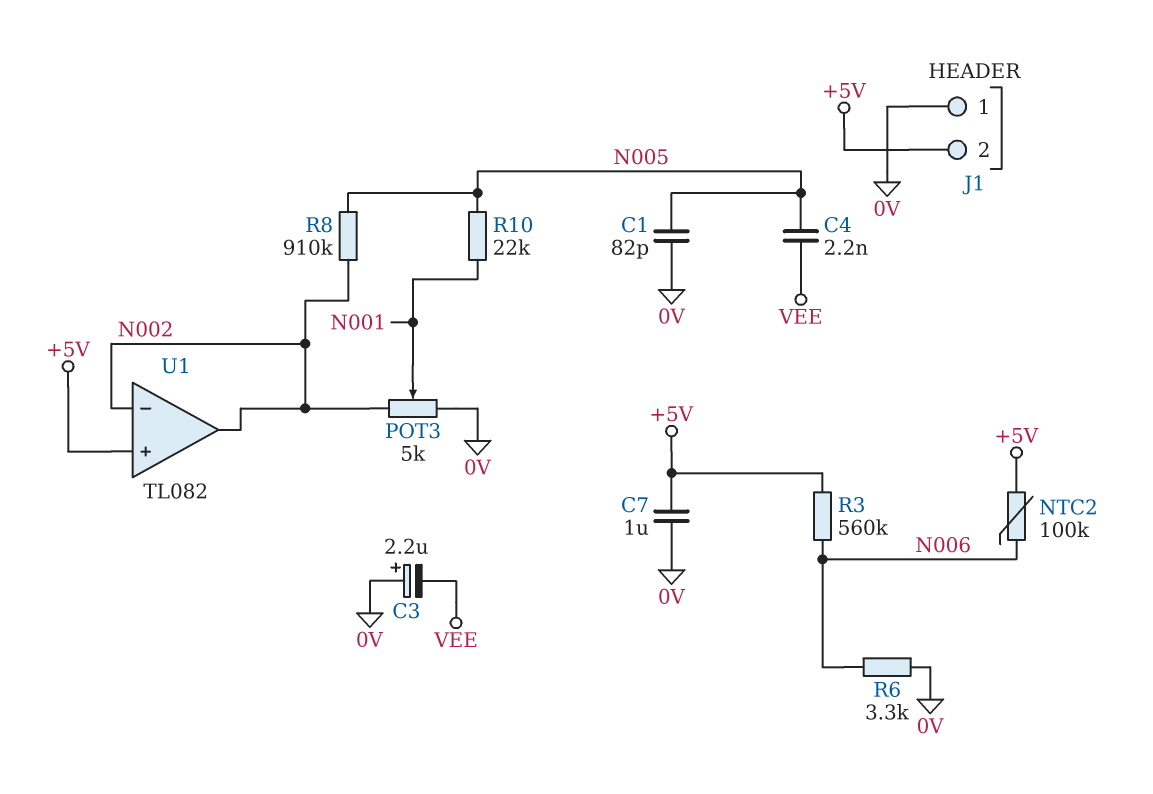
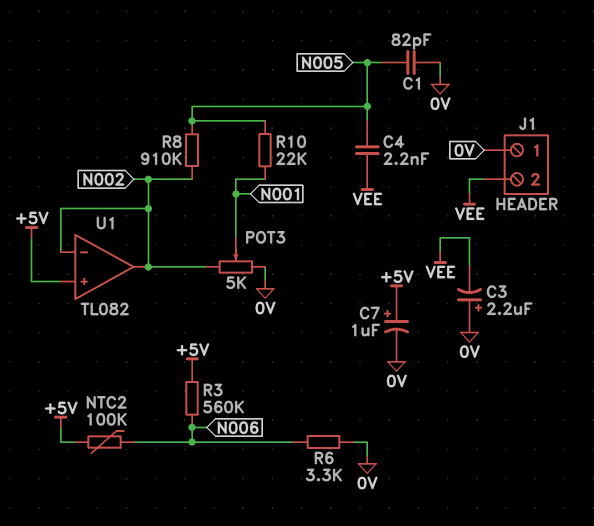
C7: 1uF (+5V, 0V) -> 1uF (plus +5V, minus 0V)
J1 pin 2: +5V -> VEE

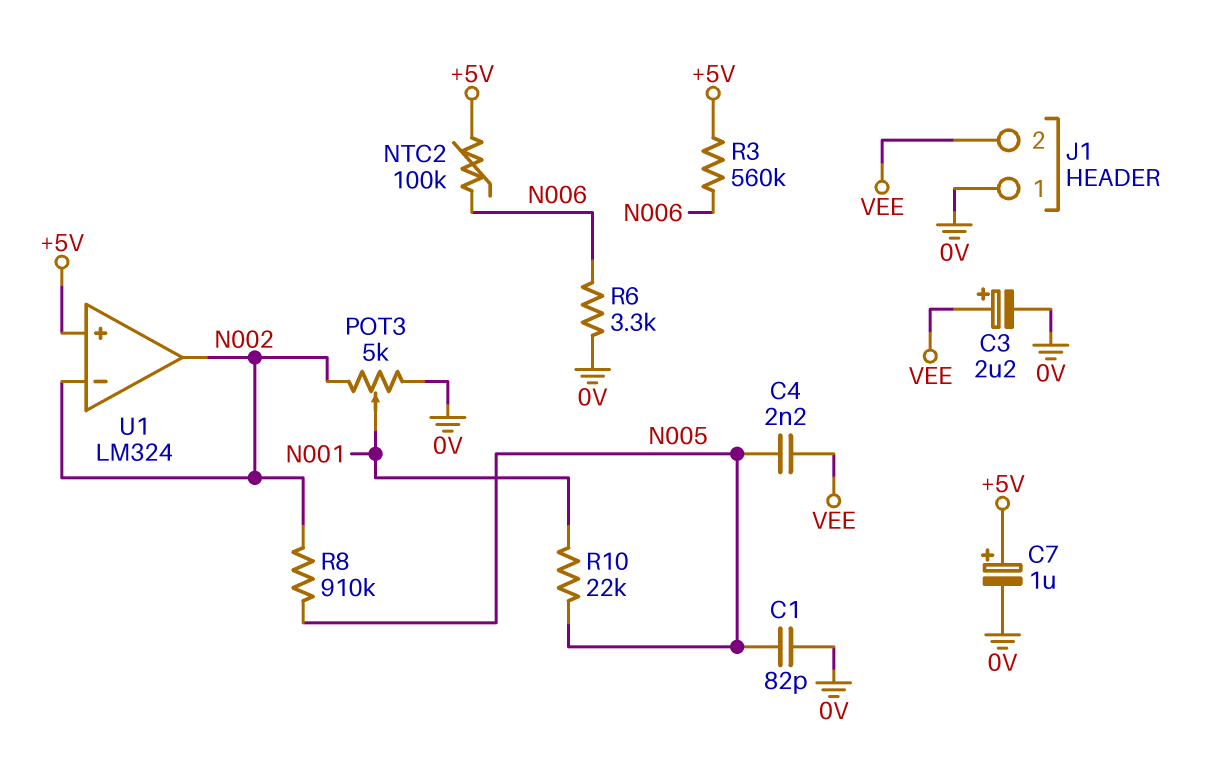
C3: 2.2uF (plus 0V, minus VEE) -> 2.2uF (plus VEE, minus 0V)
U1: TL082 -> LM324

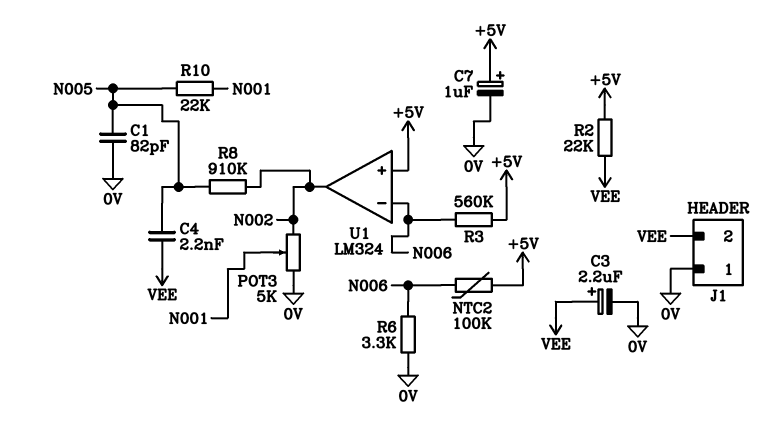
R2: none -> 22k (+5V, VEE)
U1 pin in-: N002 -> N006

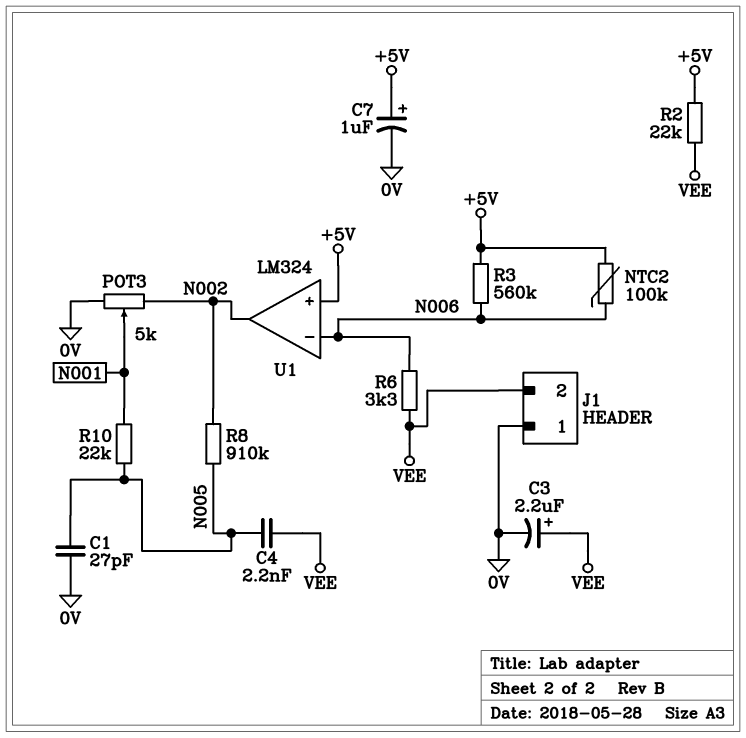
C1: 82pF (0V, N005) -> 27pF (0V, N005)
R6: 3.3k (0V, N006) -> 3.3k (N006, VEE)

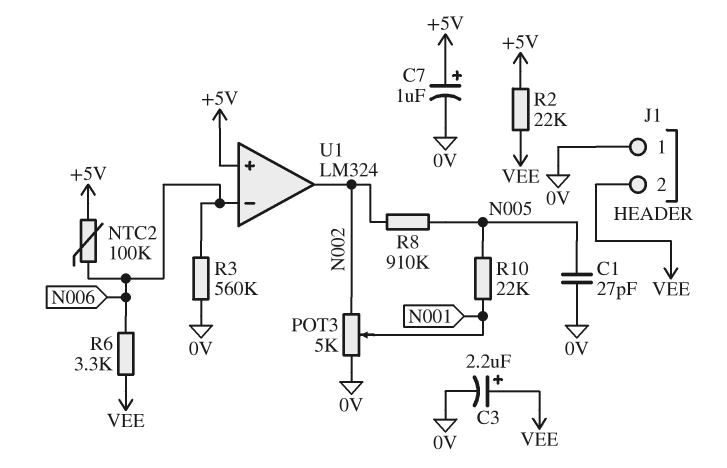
C4: 2.2nF (N005, VEE) -> none
R3: 560k (+5V, N006) -> 560k (0V, N006)

